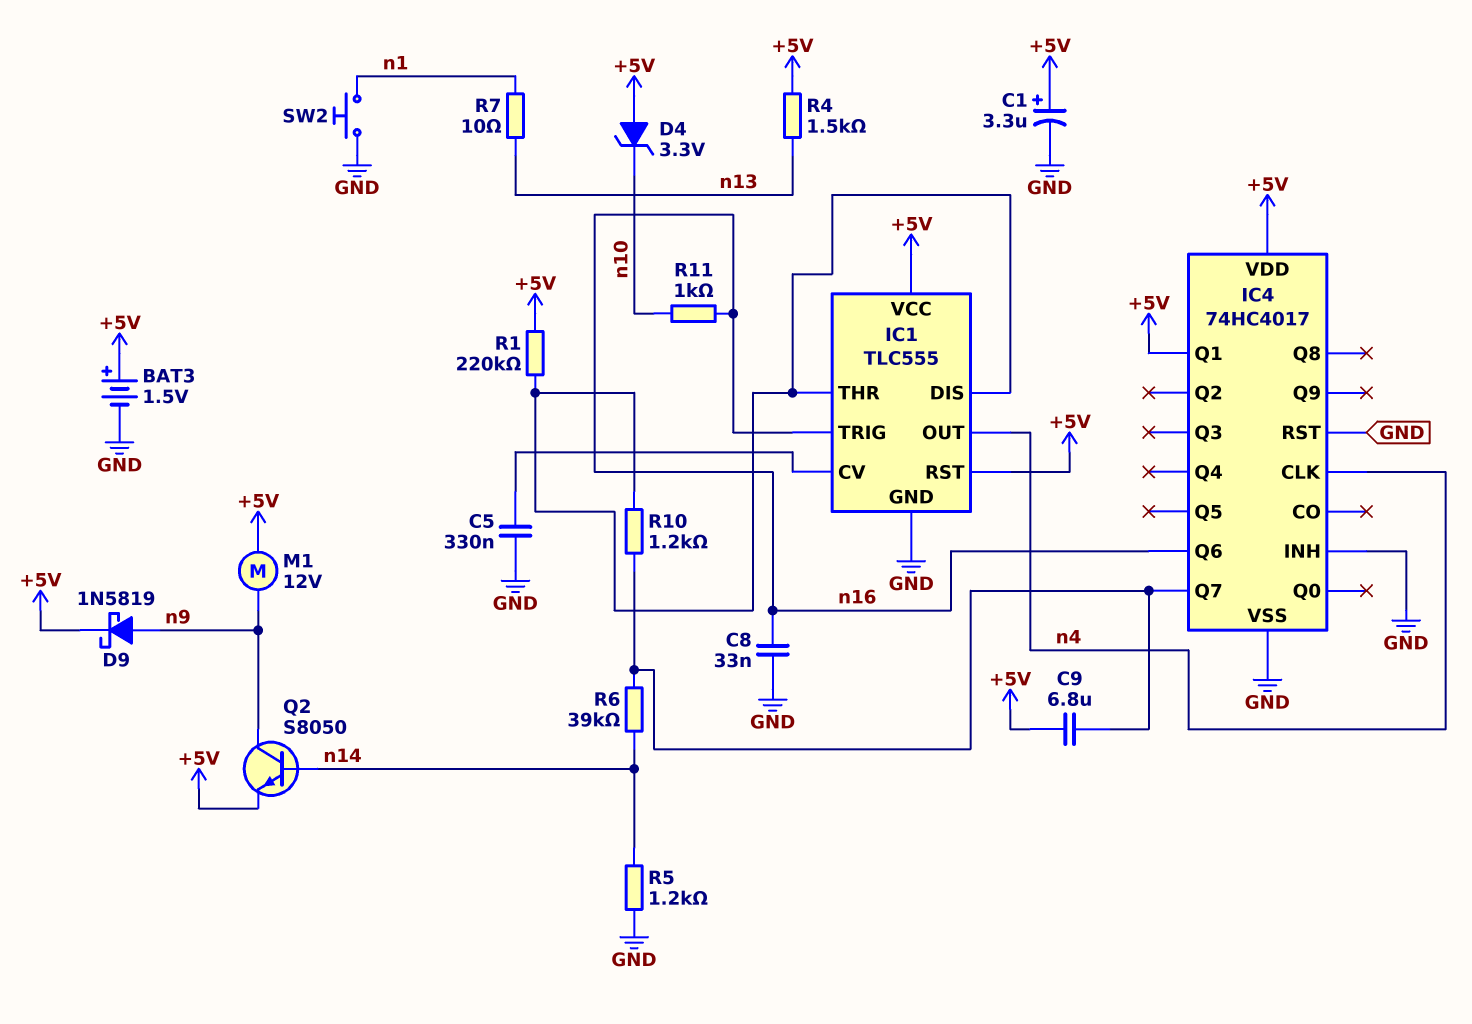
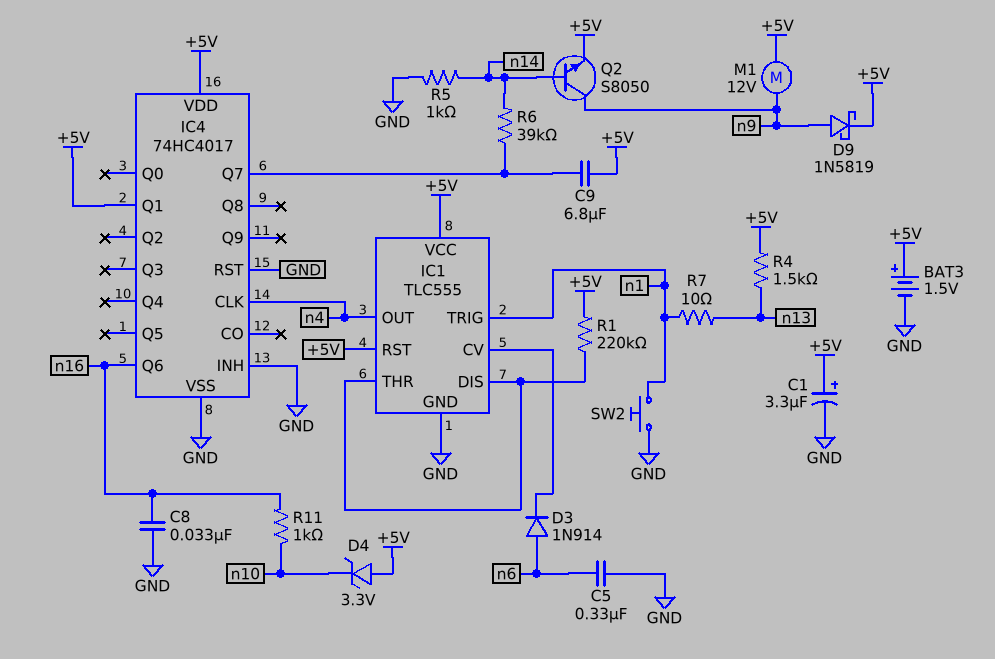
C5: 330nF (GND, IC1/CV) -> 330nF (GND, n6)
D3: none -> diode 1N914 (A n6, K IC1/CV)
IC1 pin TRIG: n16 -> n1
R5: 1.2k (GND, n14) -> 1k (GND, n14)
R10: 1.2k (IC1/DIS, IC4/Q7) -> none

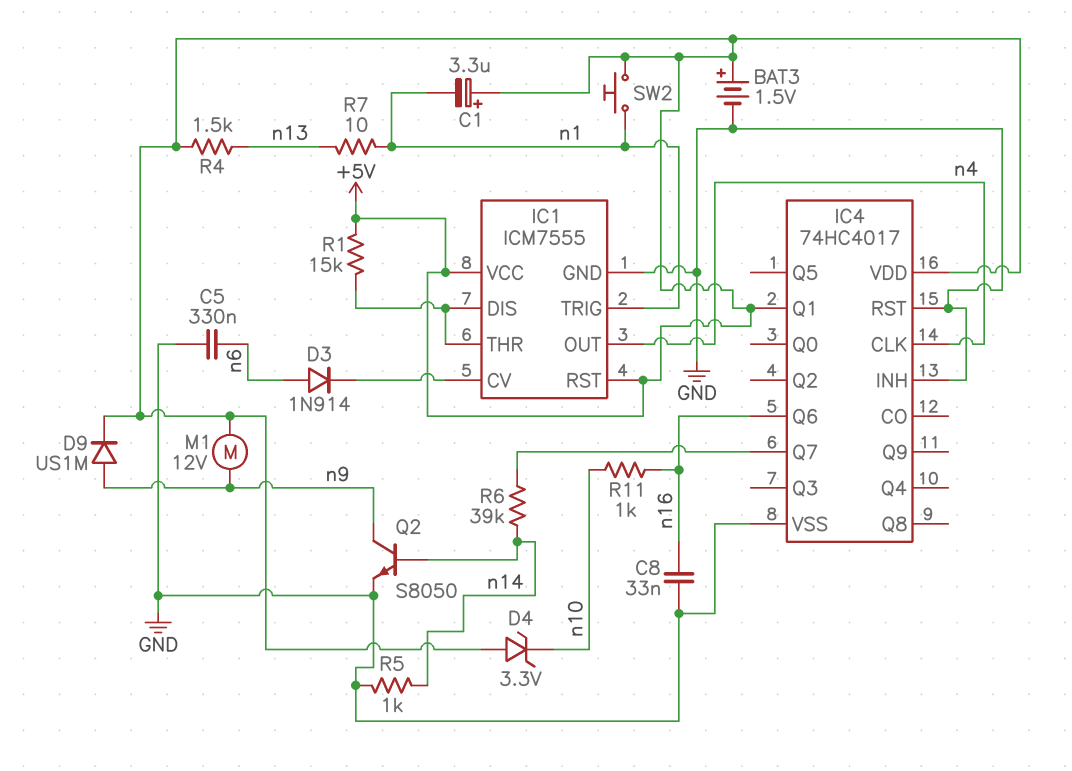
C1: 3.3uF (plus +5V, minus GND) -> 3.3uF (plus +5V, minus n1)
C9: 6.8uF (+5V, IC4/Q7) -> none
D9: schottky 1N5819 (A n9, K +5V) -> diode US1M (A n9, K +5V)
IC1: TLC555 -> ICM7555
Q2: NPN S8050 (B n14, C n9, E +5V) -> NPN S8050 (B n14, C n9, E GND)
R1: 220k (+5V, IC1/DIS) -> 15k (+5V, IC1/DIS)
SW2: button (GND, n1) -> button (+5V, n1)

